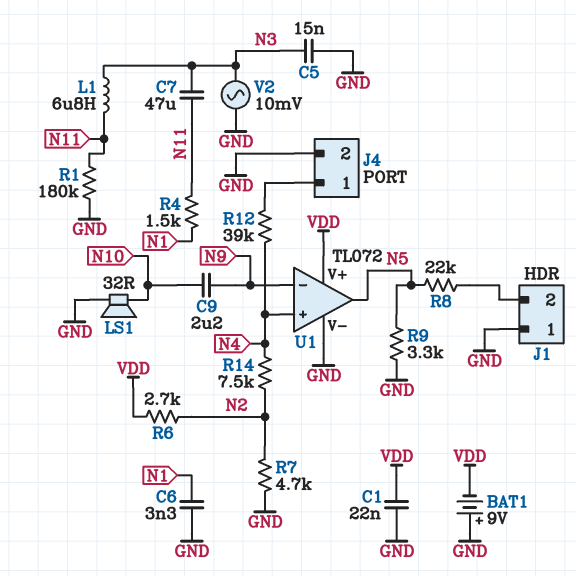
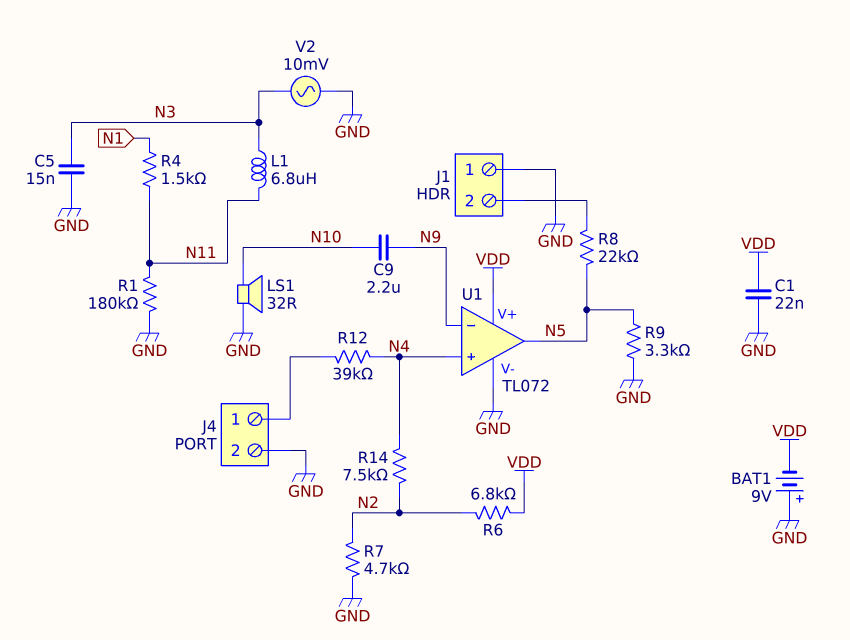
C6: 3.3nF (GND, N1) -> none
C7: 47uF (N3, N11) -> none
R6: 2.7k (N2, VDD) -> 6.8k (N2, VDD)

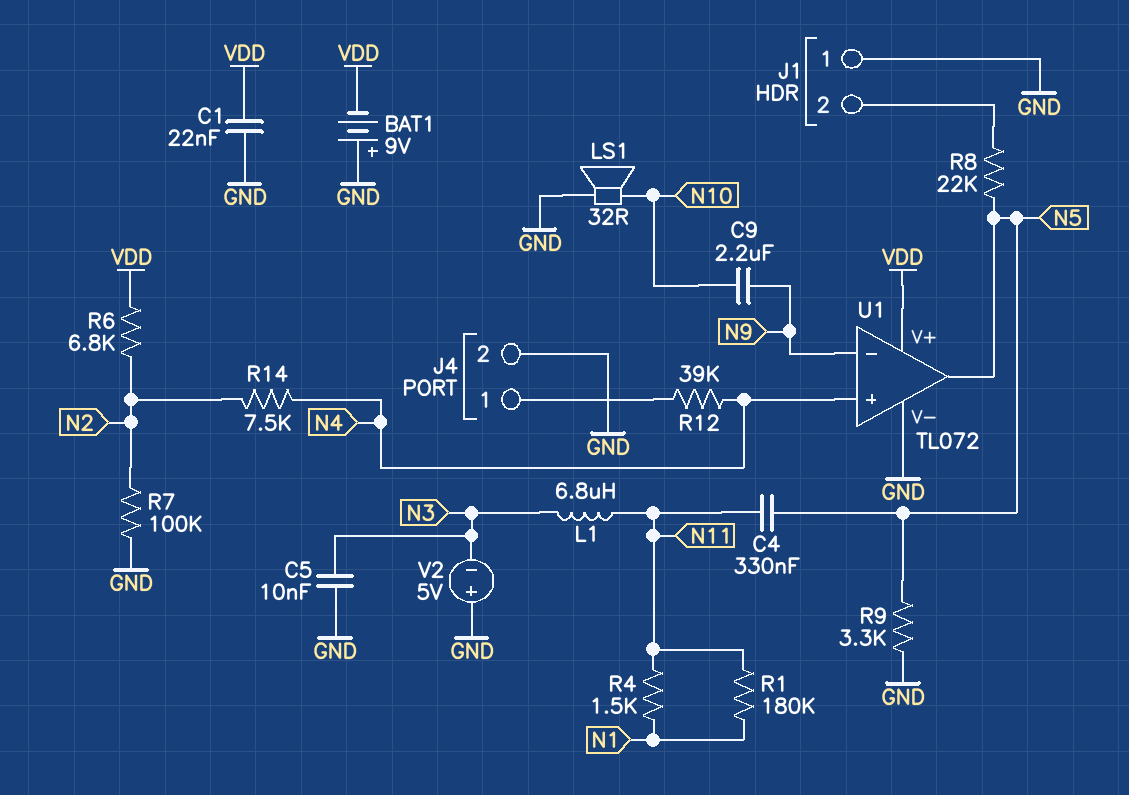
C4: none -> 330nF (N5, N11)
C5: 15nF (GND, N3) -> 10nF (GND, N3)
R1: 180k (GND, N11) -> 180k (N1, N11)
R7: 4.7k (GND, N2) -> 100k (GND, N2)
V2: AC 10mV (GND, N3) -> 5V (plus GND, minus N3)

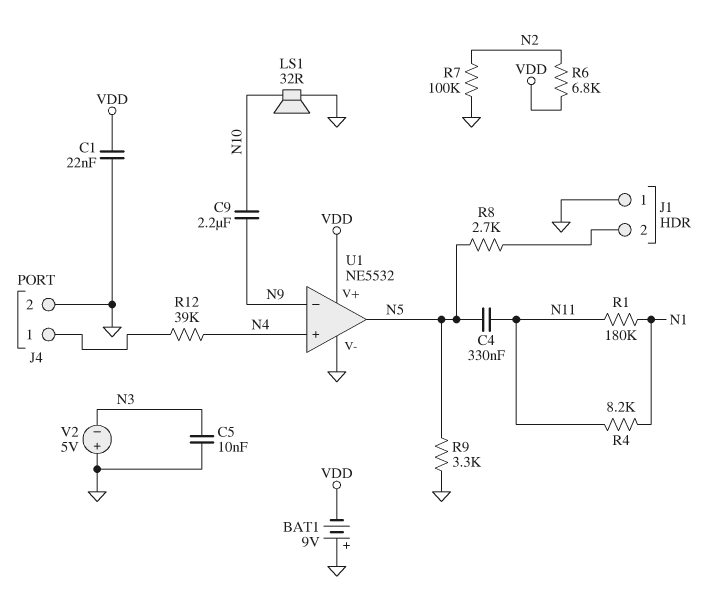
L1: 6.8uH (N3, N11) -> none
R4: 1.5k (N1, N11) -> 8.2k (N1, N11)
R8: 22k (J1/2, N5) -> 2.7k (J1/2, N5)
R14: 7.5k (N2, N4) -> none
U1: TL072 -> NE5532

